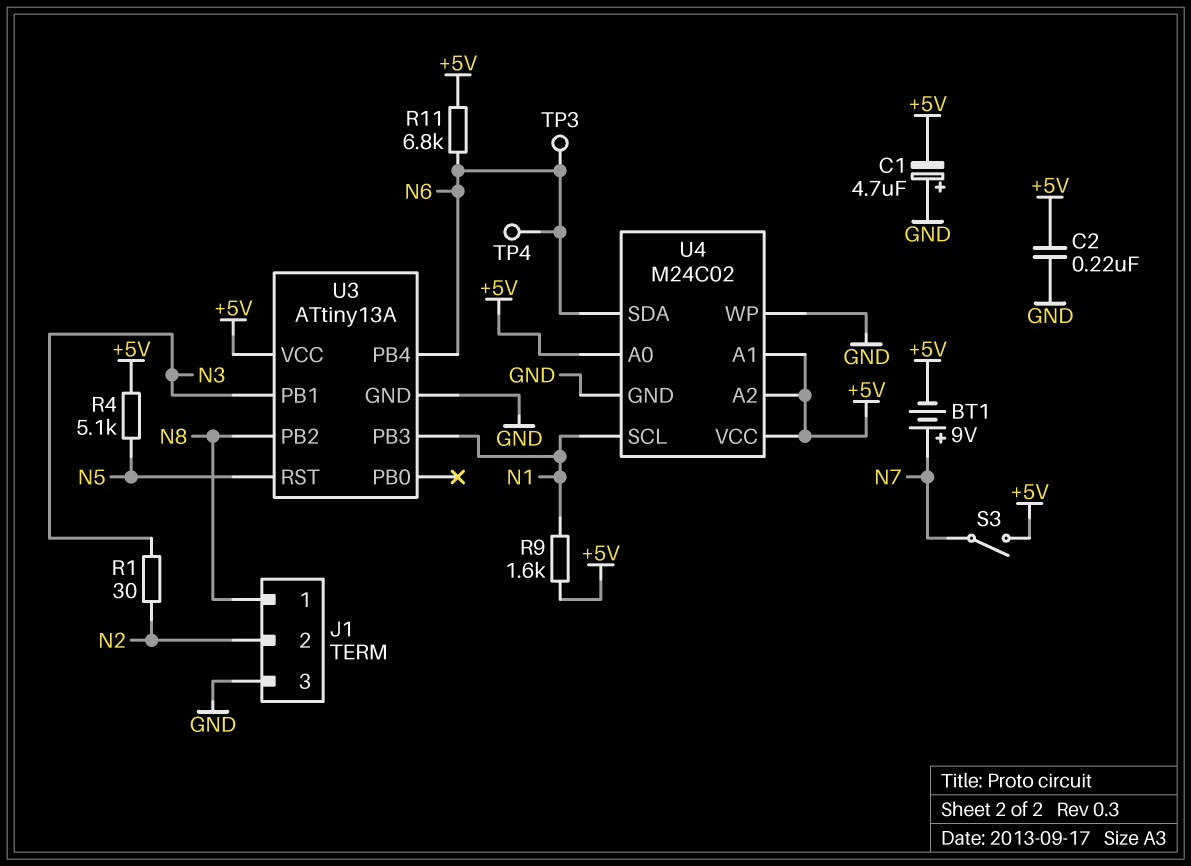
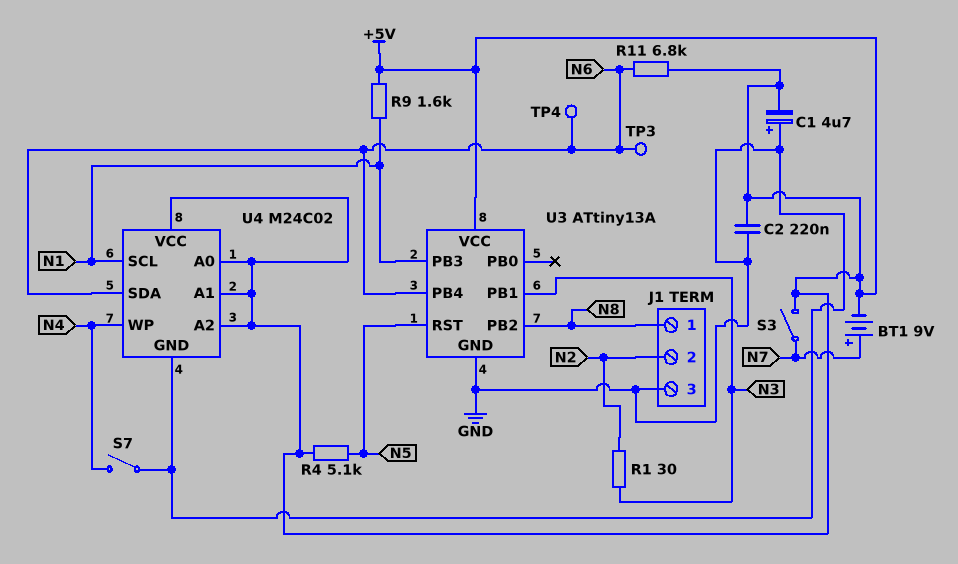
S7: none -> switch (GND, N4)
U4 pin WP: GND -> N4

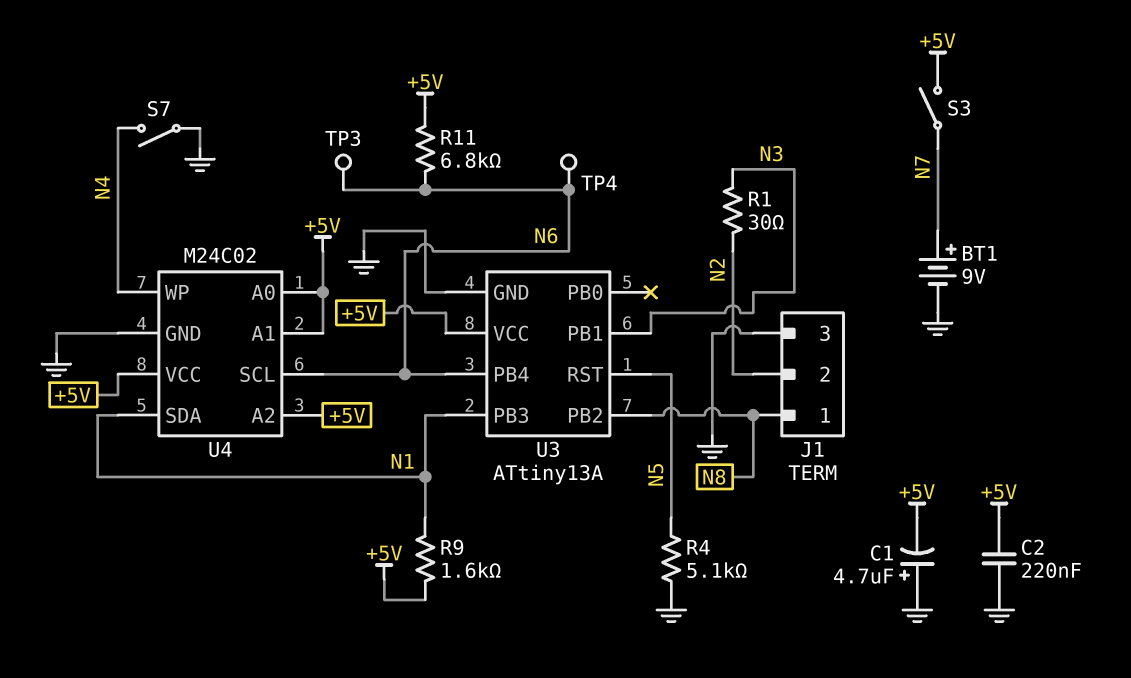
BT1: 9V (plus N7, minus +5V) -> 9V (plus N7, minus GND)
R4: 5.1k (+5V, N5) -> 5.1k (GND, N5)
U4 pin SCL: N1 -> N6
U4 pin SDA: N6 -> N1

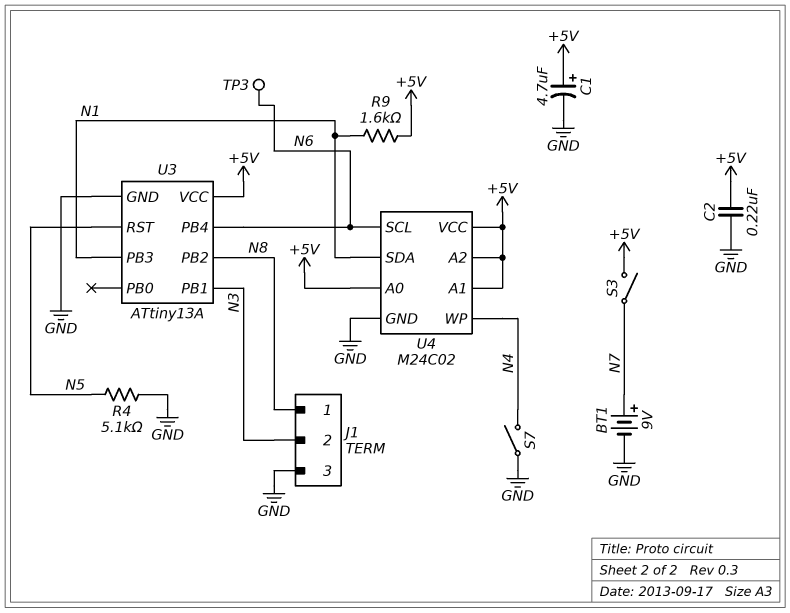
C1: 4.7uF (plus GND, minus +5V) -> 4.7uF (plus +5V, minus GND)
J1 pin 2: N2 -> N3
R1: 30 (N2, N3) -> none
R11: 6.8k (+5V, N6) -> none
TP4: test point (N6) -> none

